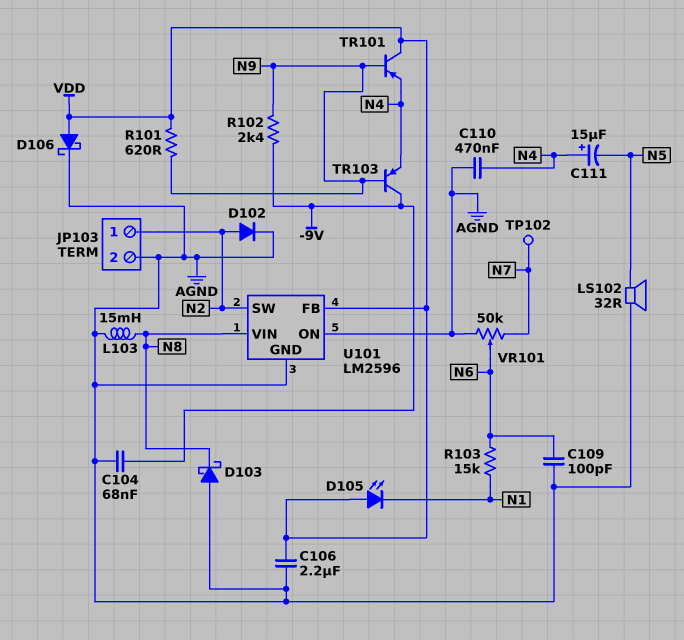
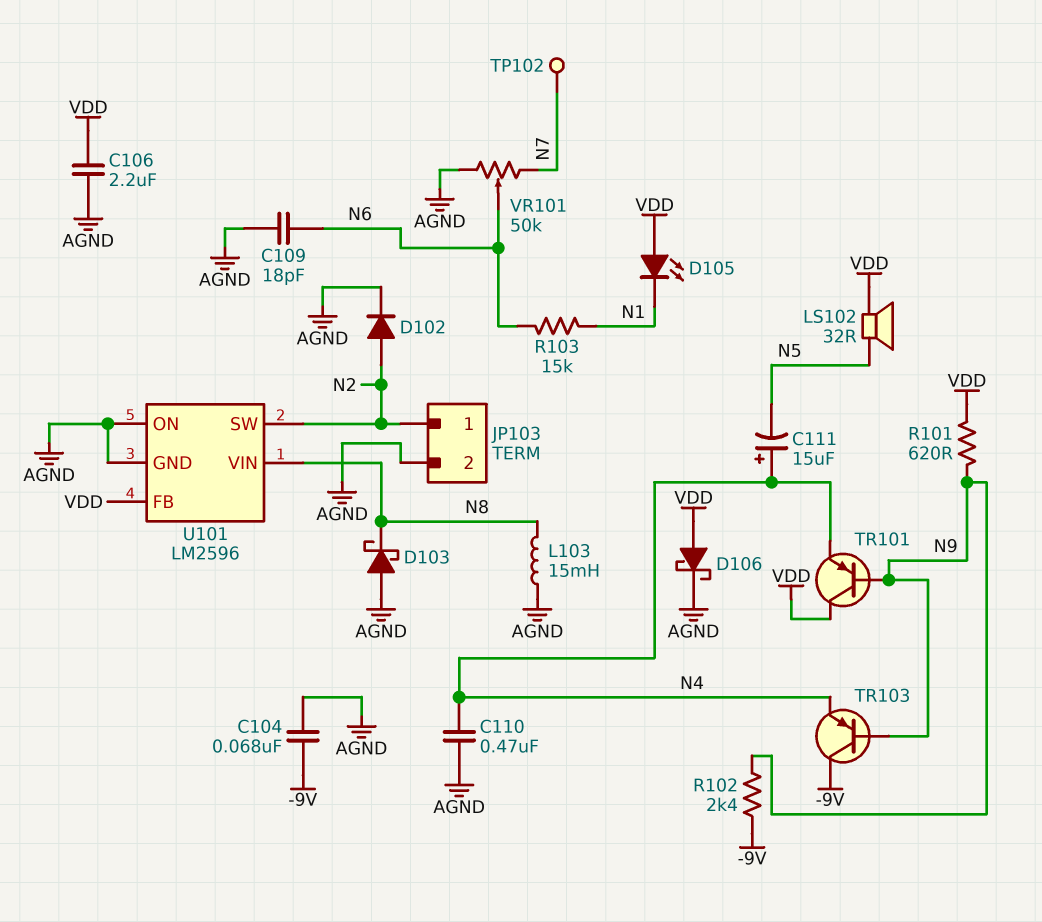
C109: 100pF (AGND, N6) -> 18pF (AGND, N6)
LS102: speaker 32R (AGND, N5) -> speaker 32R (N5, VDD)

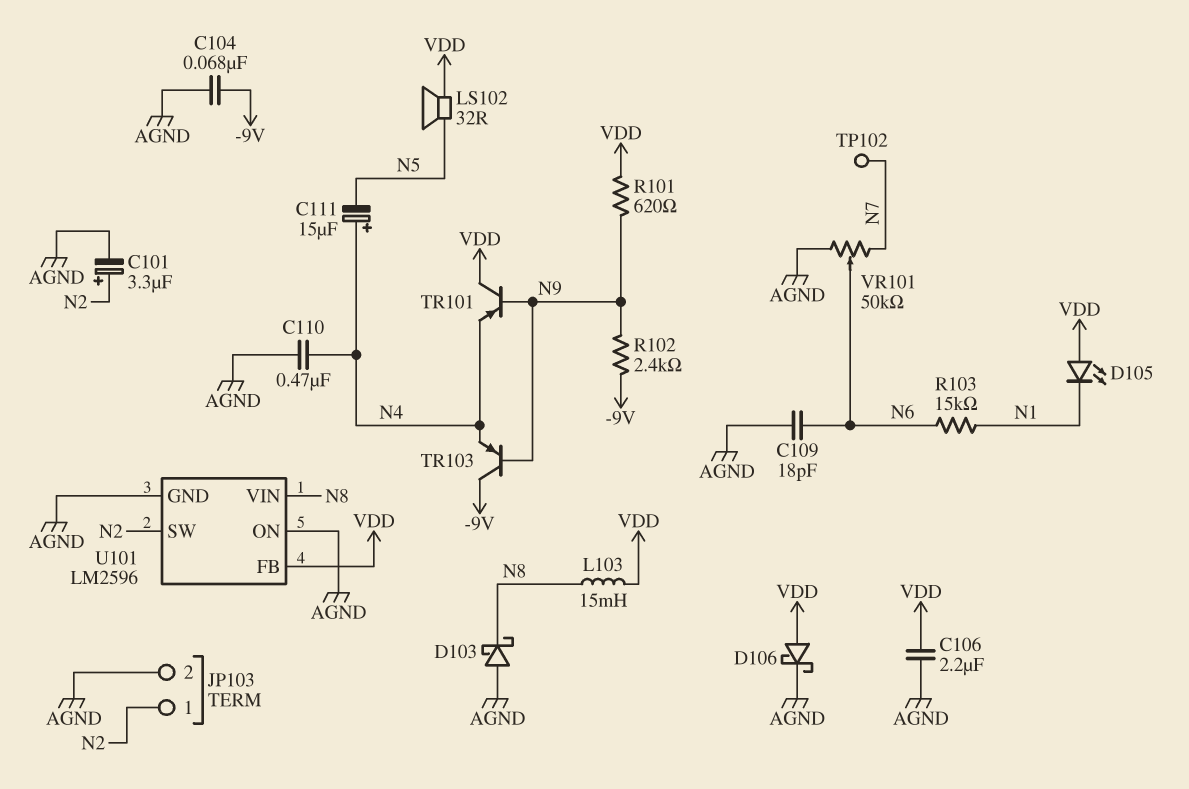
C101: none -> 3.3uF (plus N2, minus AGND)
D102: diode (A N2, K AGND) -> none
L103: 15mH (AGND, N8) -> 15mH (N8, VDD)

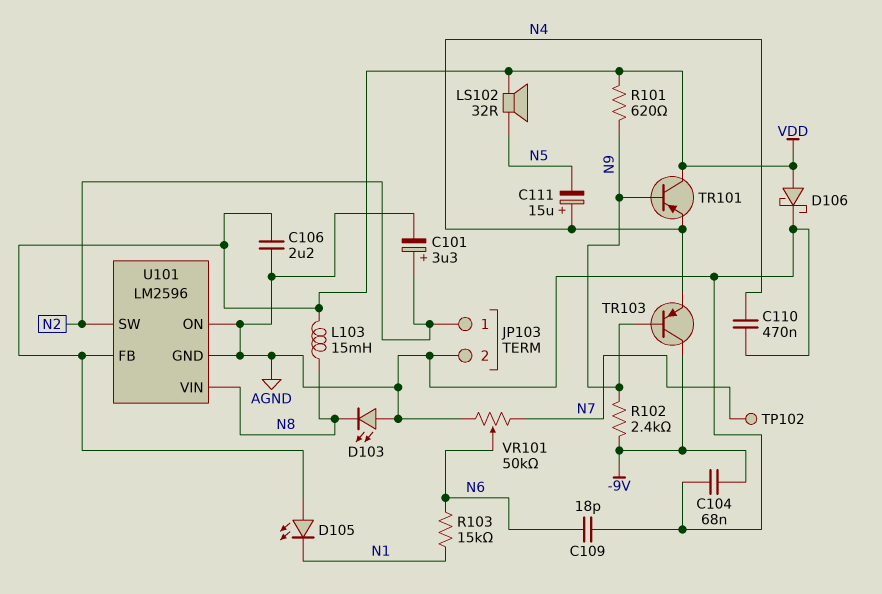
D103: schottky (A AGND, K N8) -> LED (A AGND, K N8)

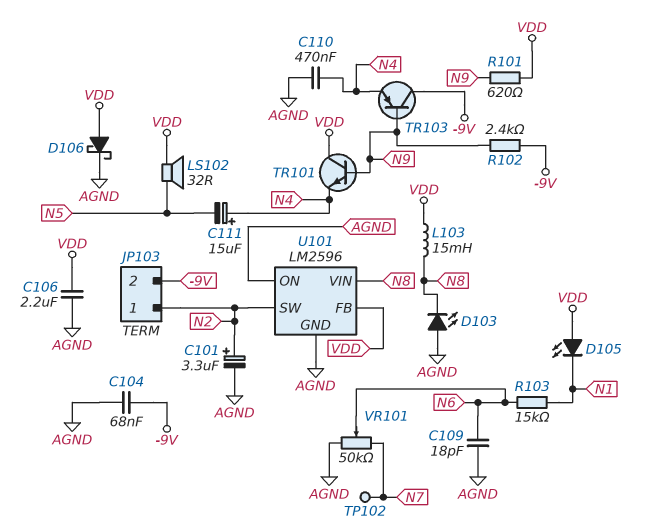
JP103 pin 2: AGND -> -9V
TR101: PNP (B N9, C VDD, E N4) -> NPN (B N9, C VDD, E N4)

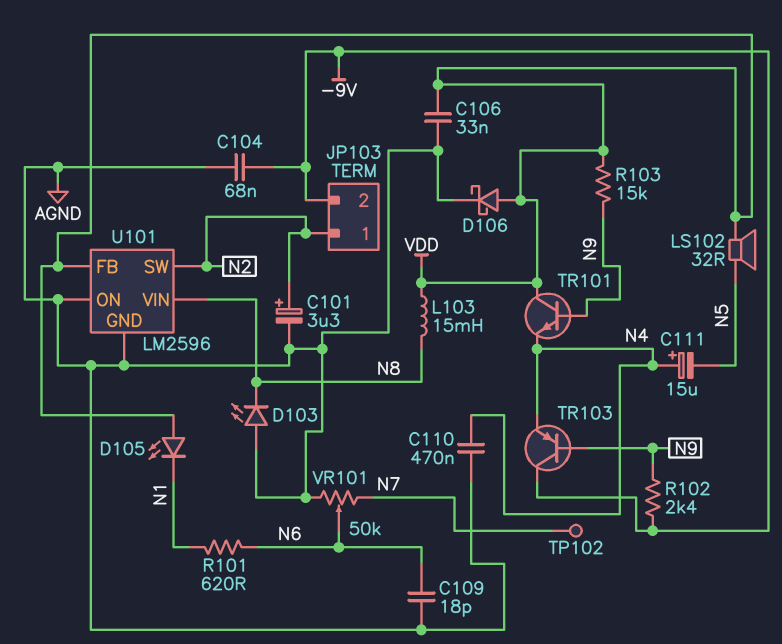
C106: 2.2uF (AGND, VDD) -> 33nF (AGND, VDD)
R101: 620 (N9, VDD) -> 620 (N1, N6)
R103: 15k (N1, N6) -> 15k (N9, VDD)

